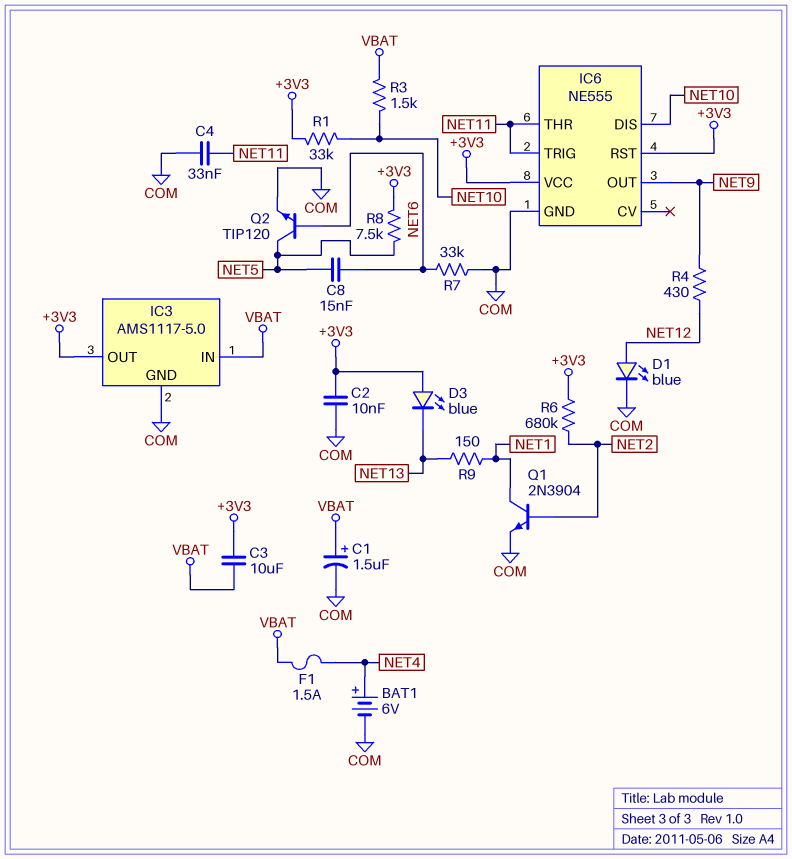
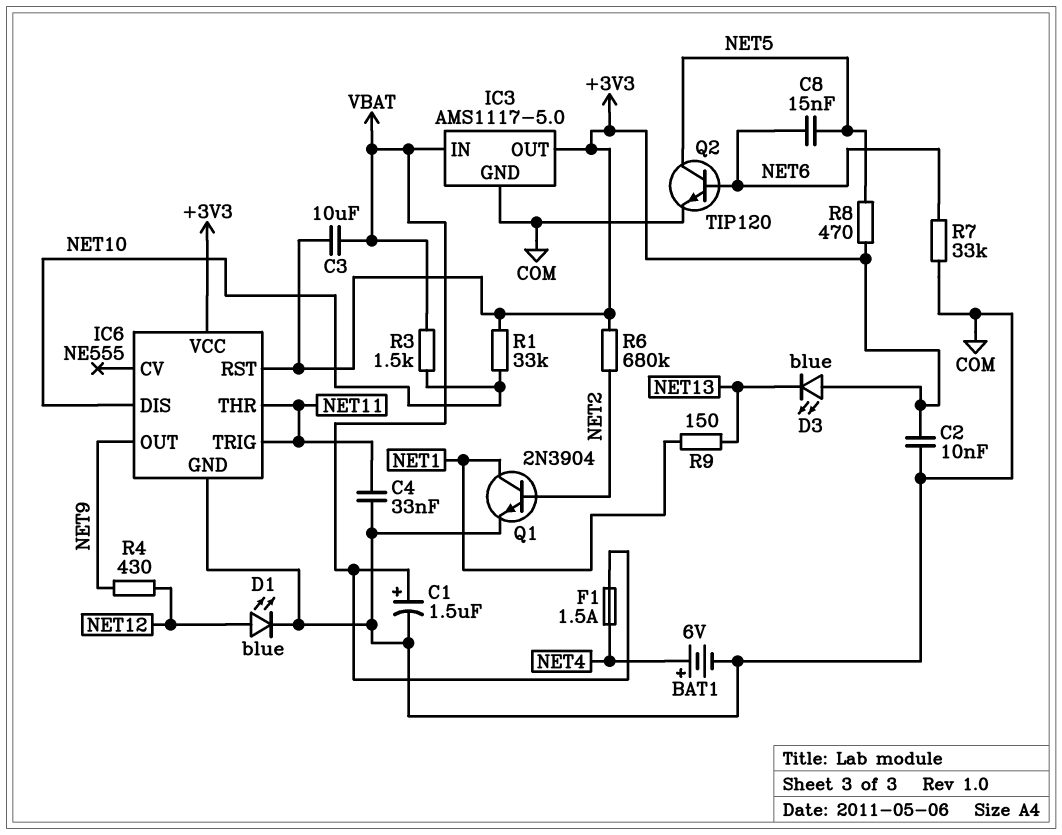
R8: 7.5k (+3V3, NET5) -> 470 (+3V3, NET5)

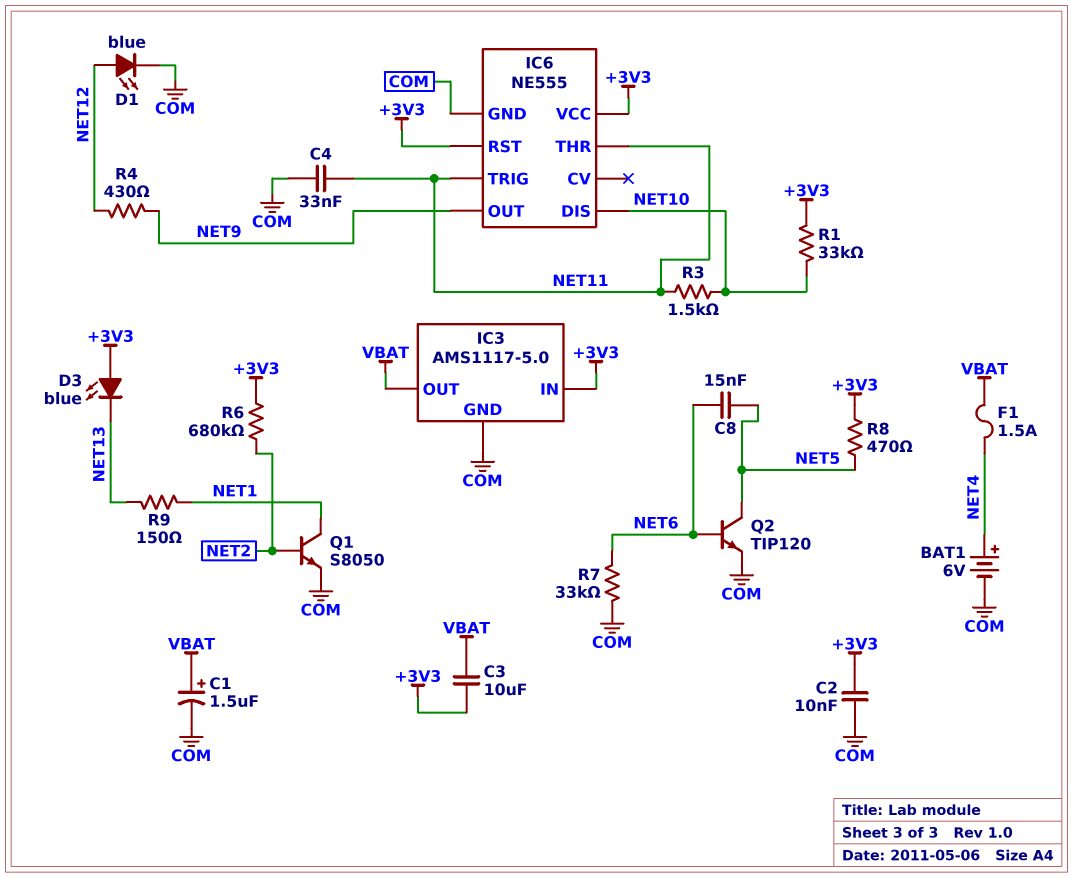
IC3 pin IN: VBAT -> +3V3
IC3 pin OUT: +3V3 -> VBAT
Q1: NPN 2N3904 (B NET2, C NET1, E COM) -> NPN S8050 (B NET2, C NET1, E COM)
R3: 1.5k (NET10, VBAT) -> 1.5k (NET10, NET11)

